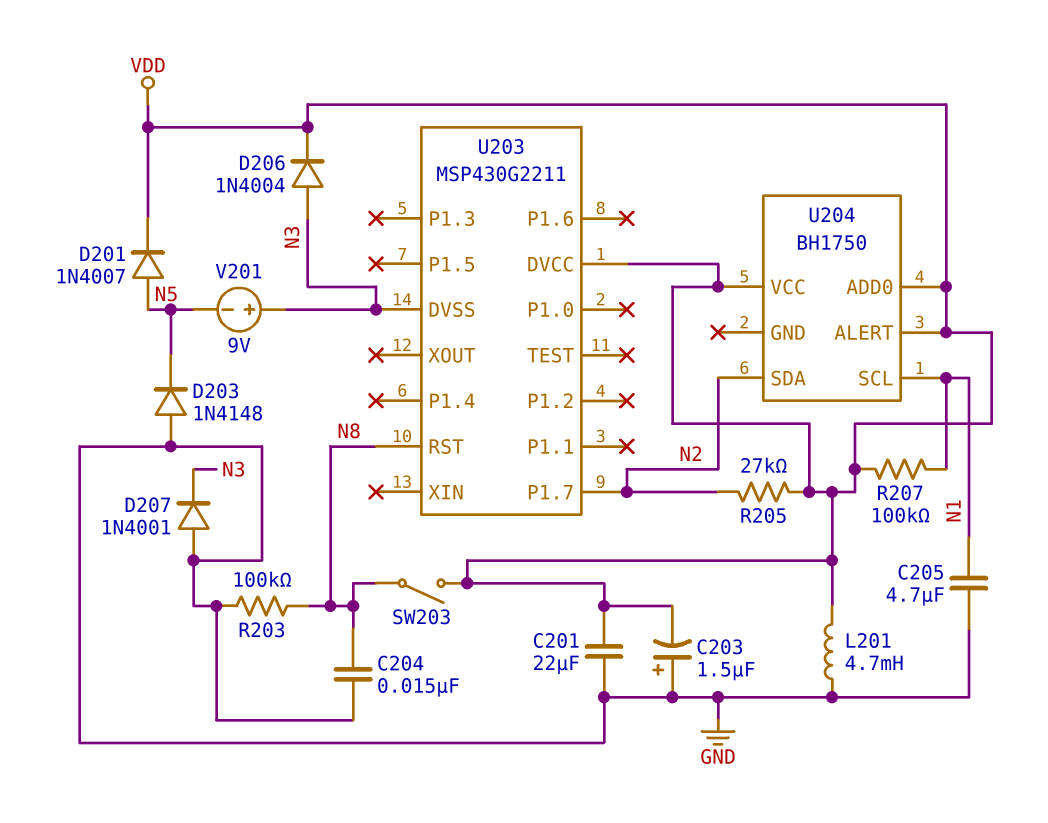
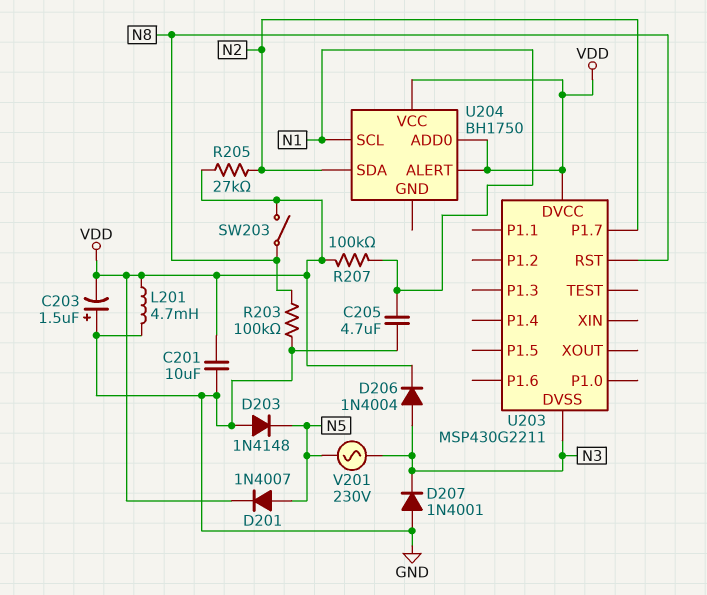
C201: 22uF (GND, VDD) -> 10uF (GND, VDD)
C204: 15nF (GND, N8) -> none
V201: 9V (plus N3, minus N5) -> AC 230V (N3, N5)

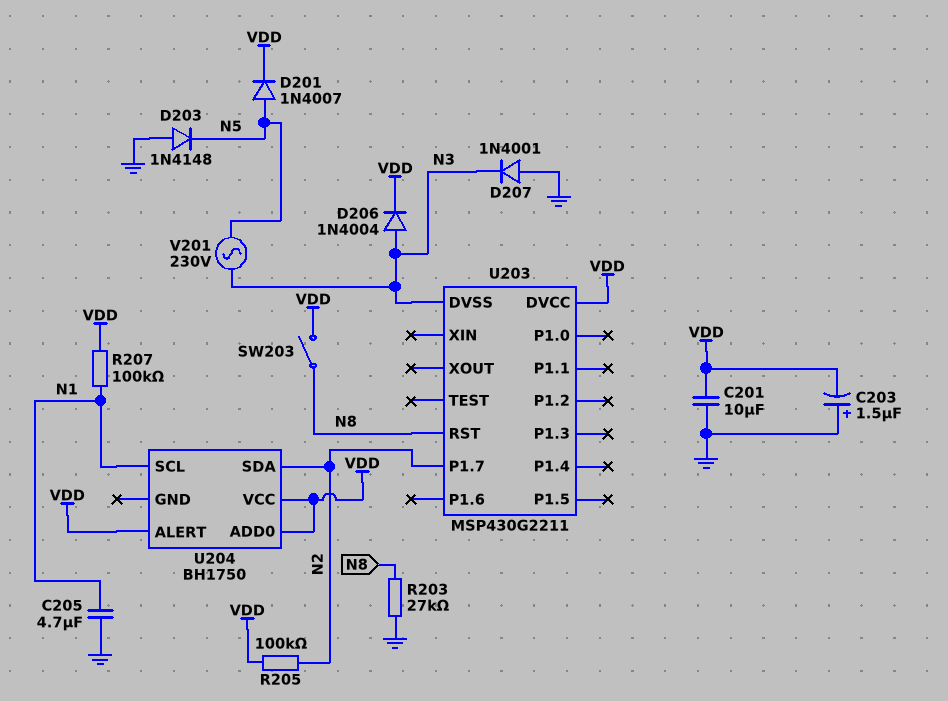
L201: 4.7mH (GND, VDD) -> none
R203: 100k (GND, N8) -> 27k (GND, N8)
R205: 27k (N2, VDD) -> 100k (N2, VDD)

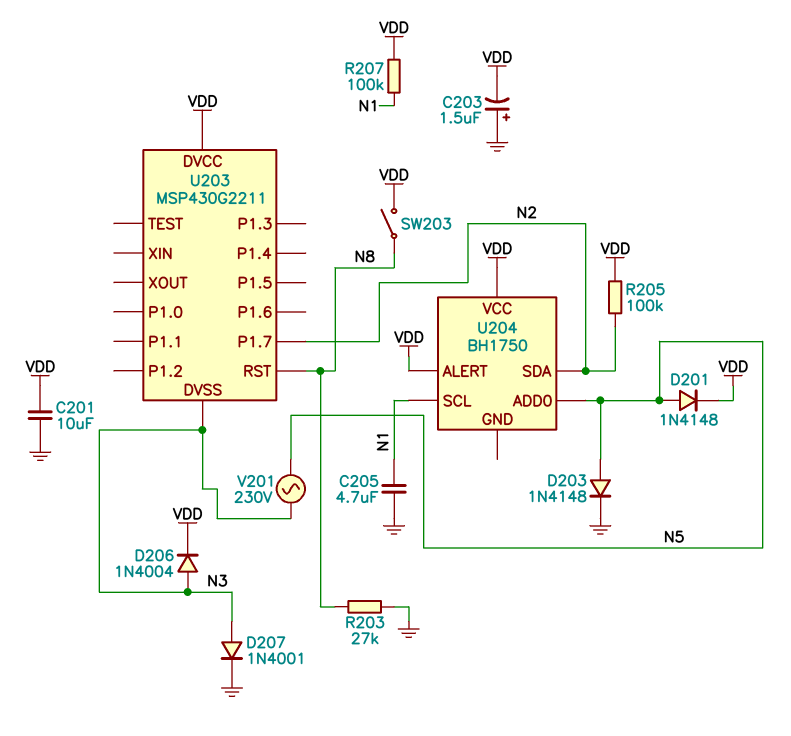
D201: diode 1N4007 (A N5, K VDD) -> diode 1N4148 (A N5, K VDD)
D203: diode 1N4148 (A GND, K N5) -> diode 1N4148 (A N5, K GND)
D207: diode 1N4001 (A GND, K N3) -> diode 1N4001 (A N3, K GND)
U204 pin ADD0: VDD -> N5

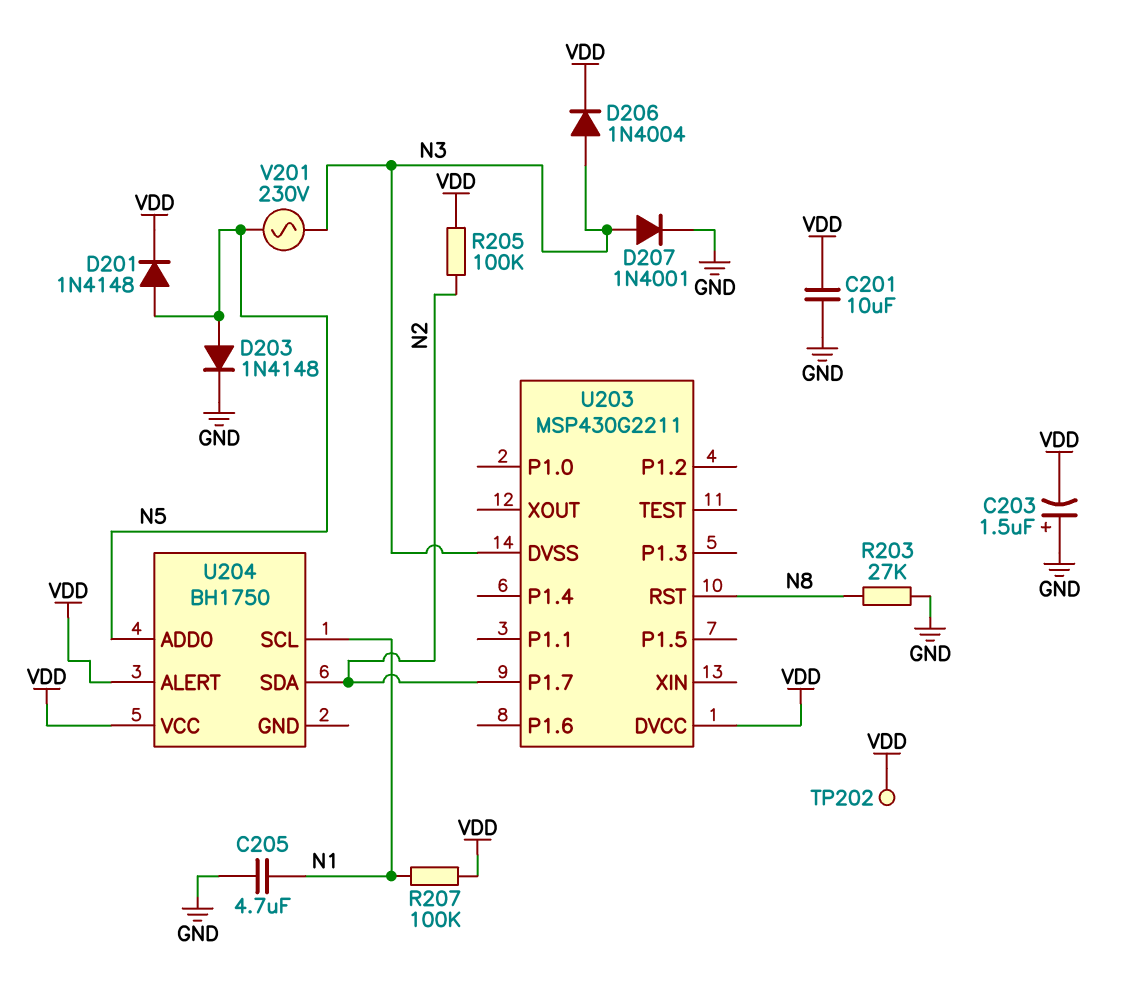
SW203: switch (N8, VDD) -> none
TP202: none -> test point (VDD)

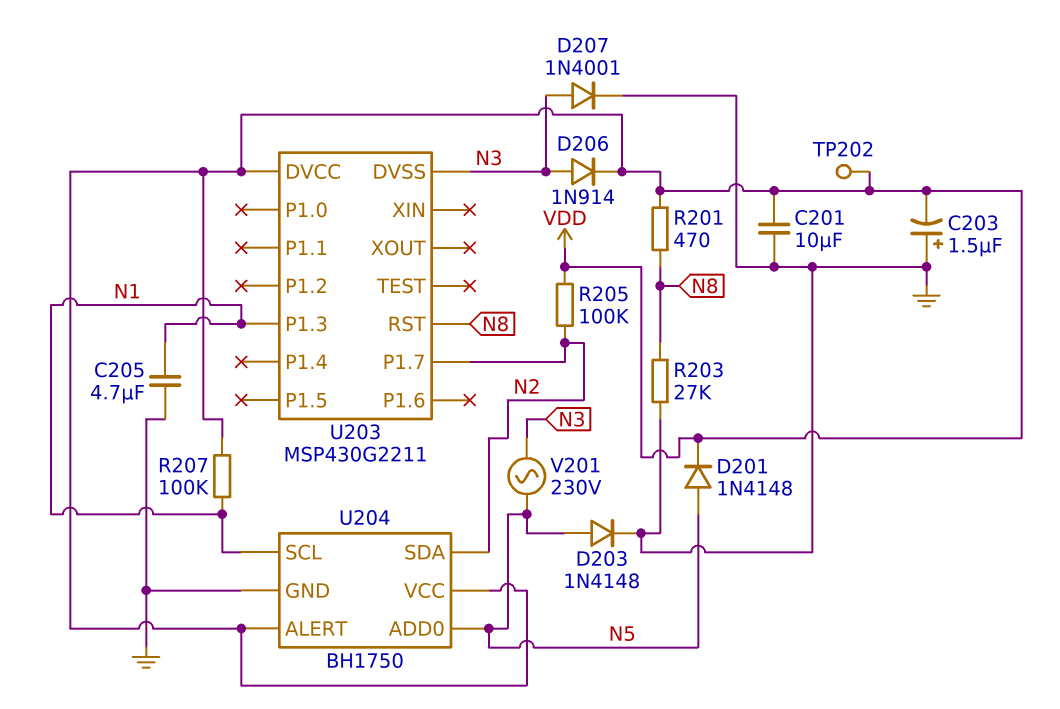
D206: diode 1N4004 (A N3, K VDD) -> diode 1N914 (A N3, K VDD)
R201: none -> 470 (N8, VDD)
U203 pin P1.3: none -> N1
U204 pin GND: none -> GND

